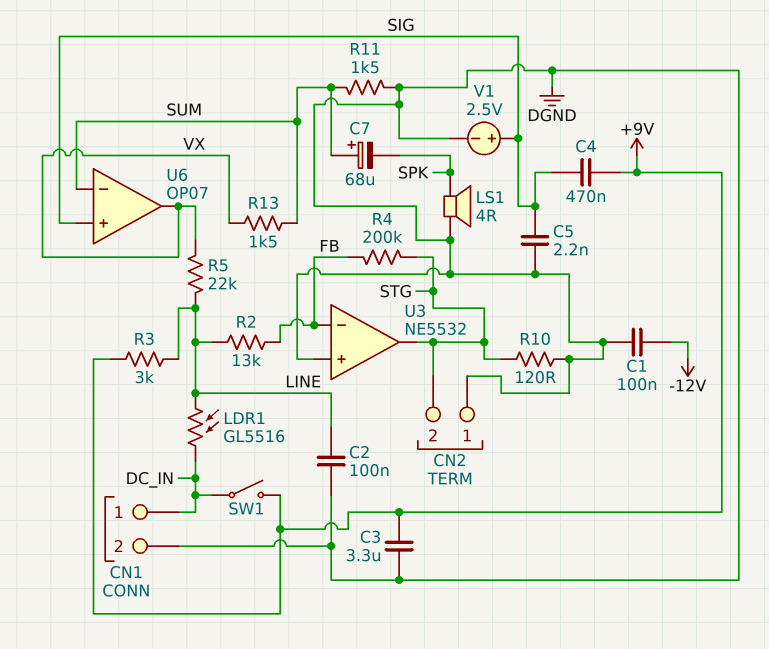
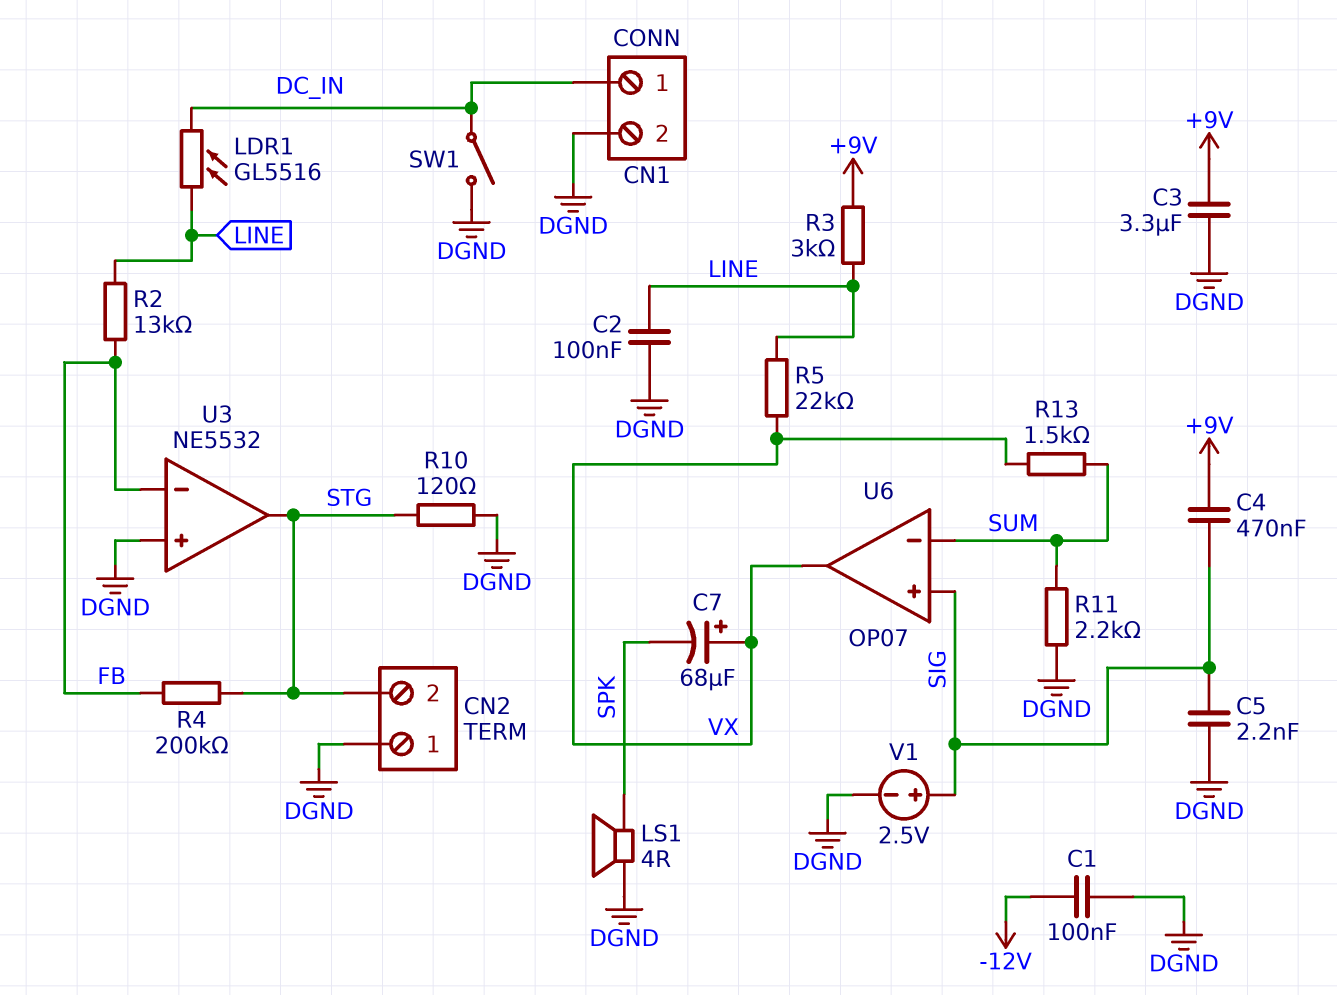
C7: 68uF (plus SUM, minus SPK) -> 68uF (plus VX, minus SPK)
R11: 1.5k (DGND, SUM) -> 2.2k (DGND, SUM)
SW1: switch (+9V, DC_IN) -> switch (DC_IN, DGND)

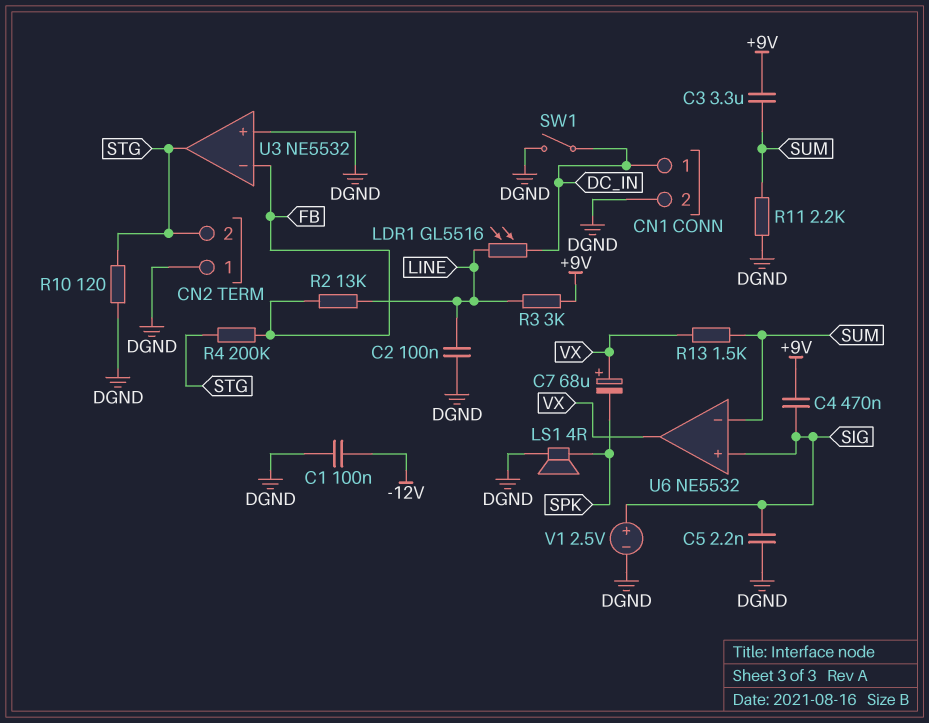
C3: 3.3uF (+9V, DGND) -> 3.3uF (+9V, SUM)
R5: 22k (LINE, VX) -> none
U6: OP07 -> NE5532

